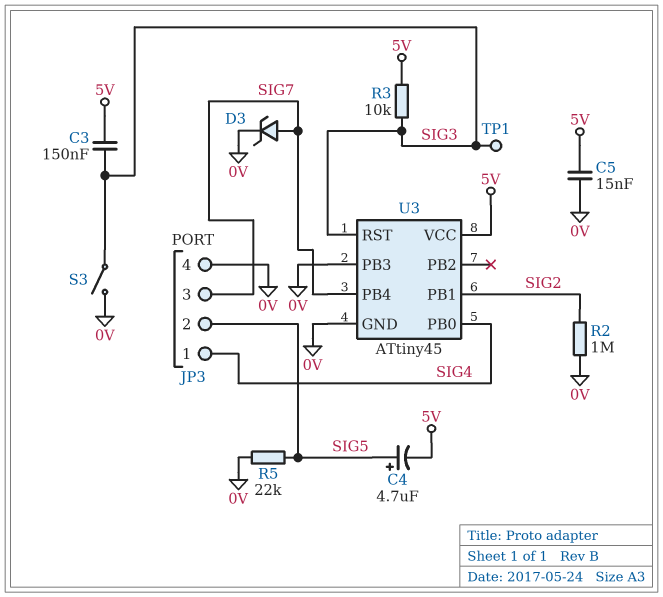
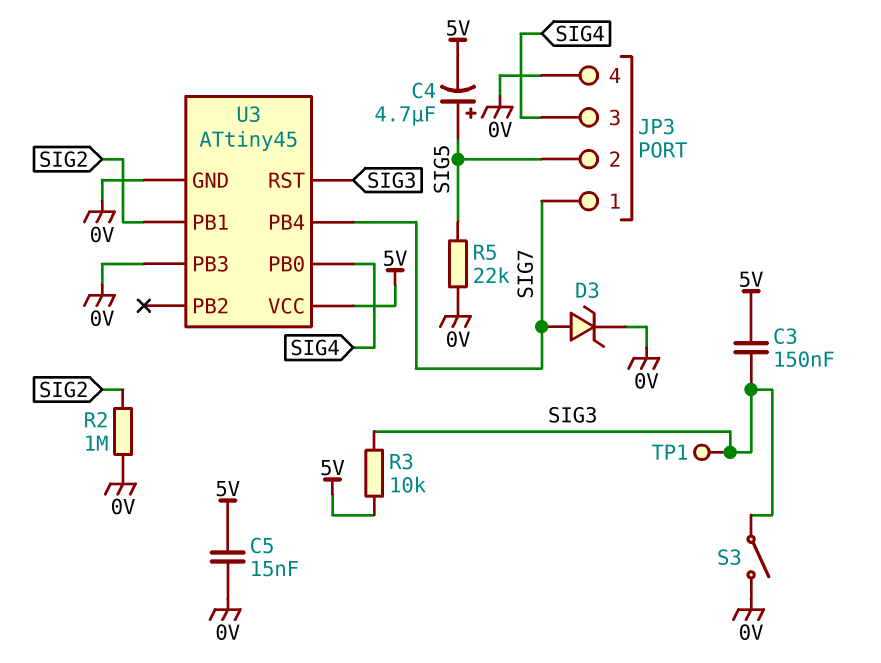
JP3 pin 1: SIG4 -> SIG7
JP3 pin 3: SIG7 -> SIG4

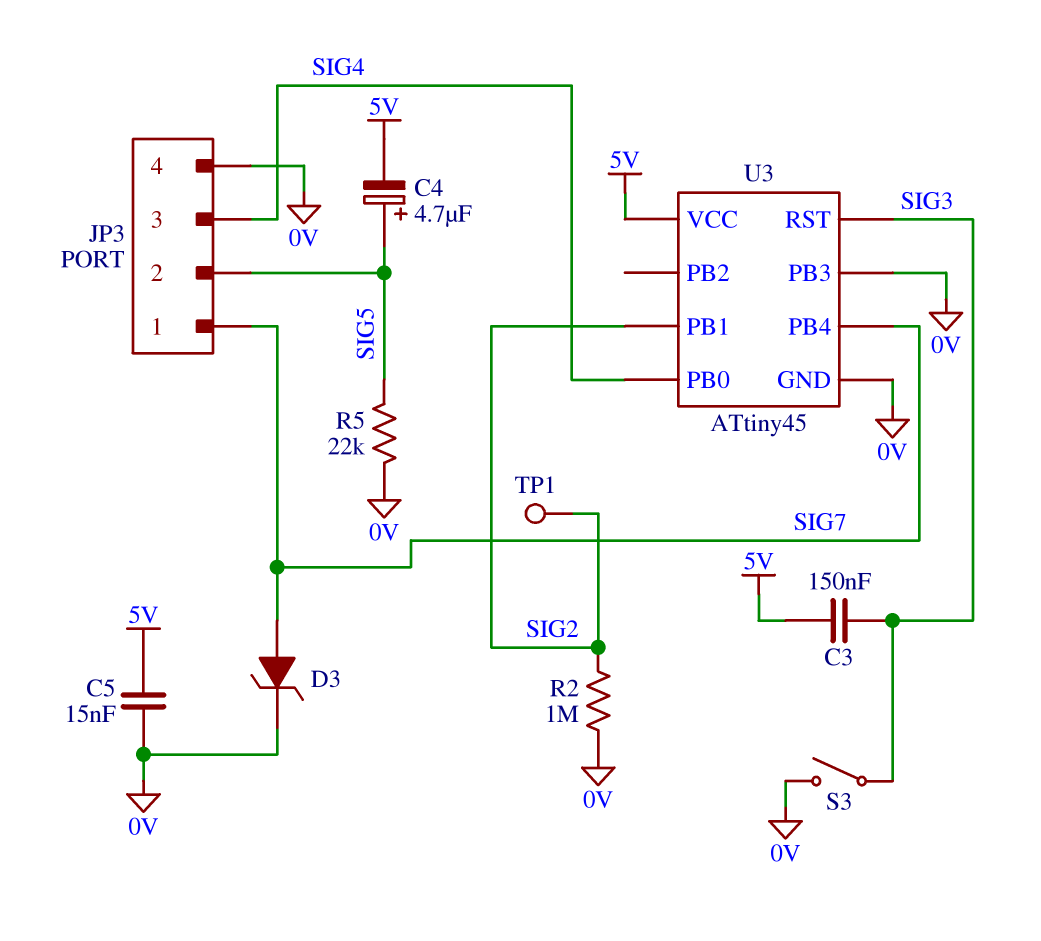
R3: 10k (5V, SIG3) -> none
TP1: test point (SIG3) -> test point (SIG2)

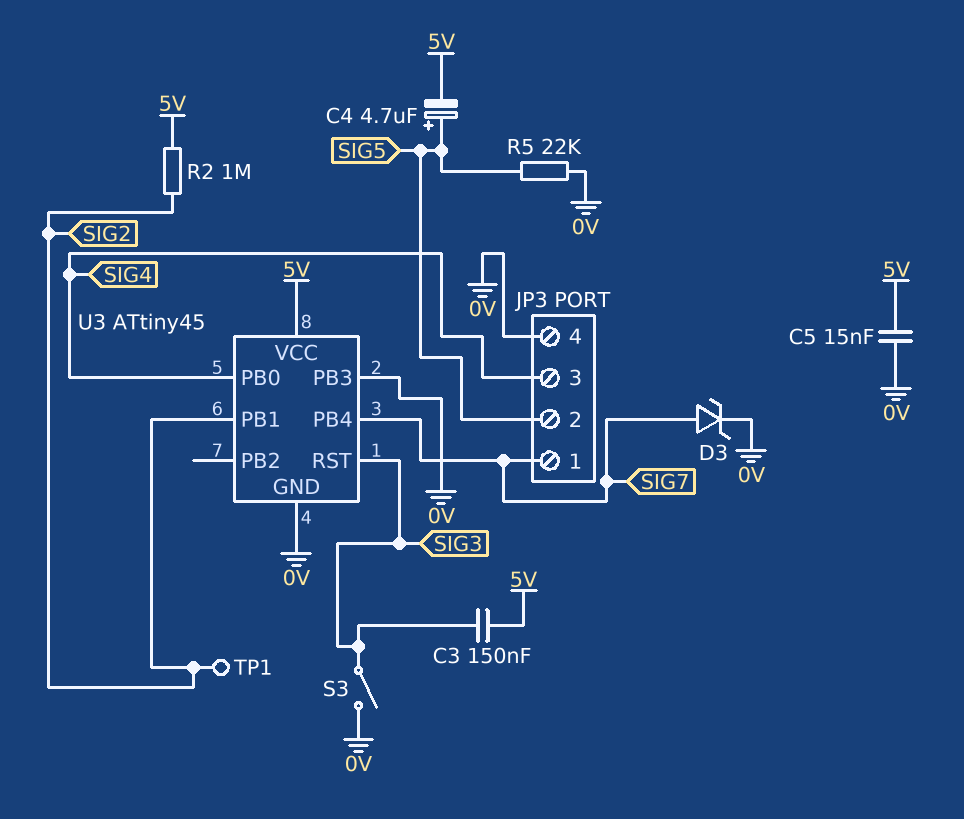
R2: 1M (0V, SIG2) -> 1M (5V, SIG2)

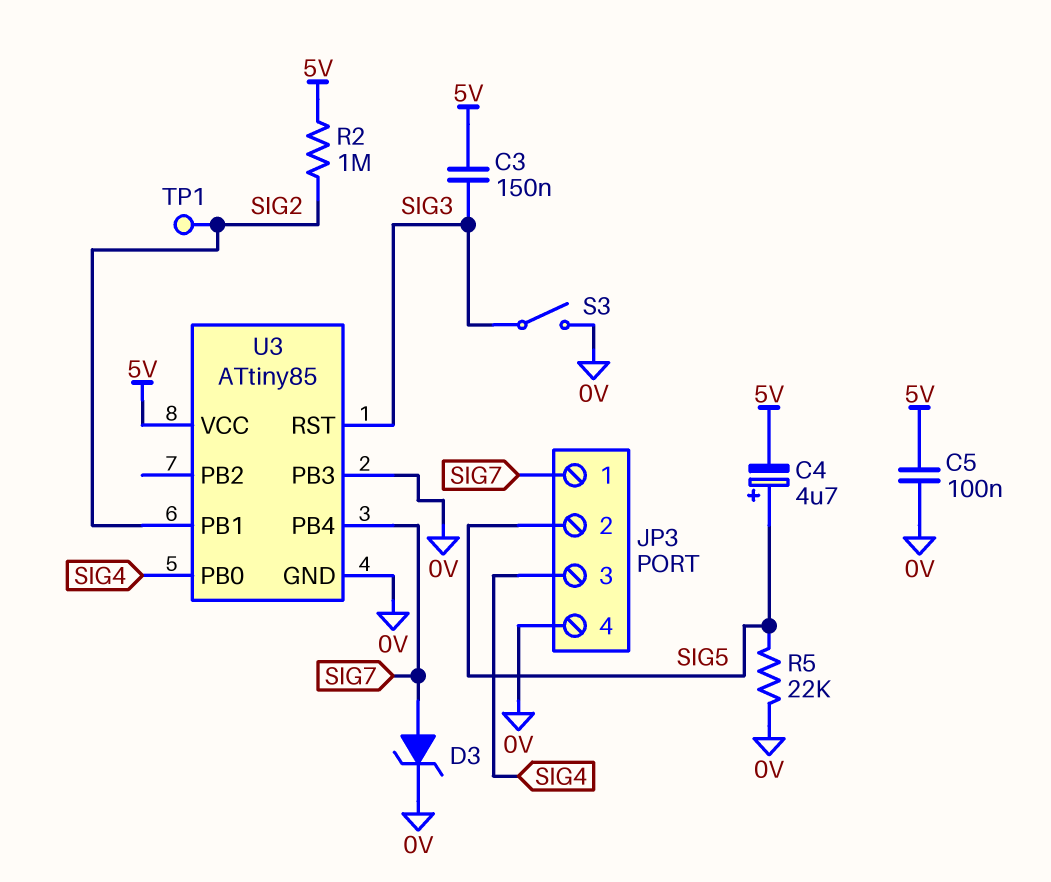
C5: 15nF (0V, 5V) -> 100nF (0V, 5V)
U3: ATtiny45 -> ATtiny85

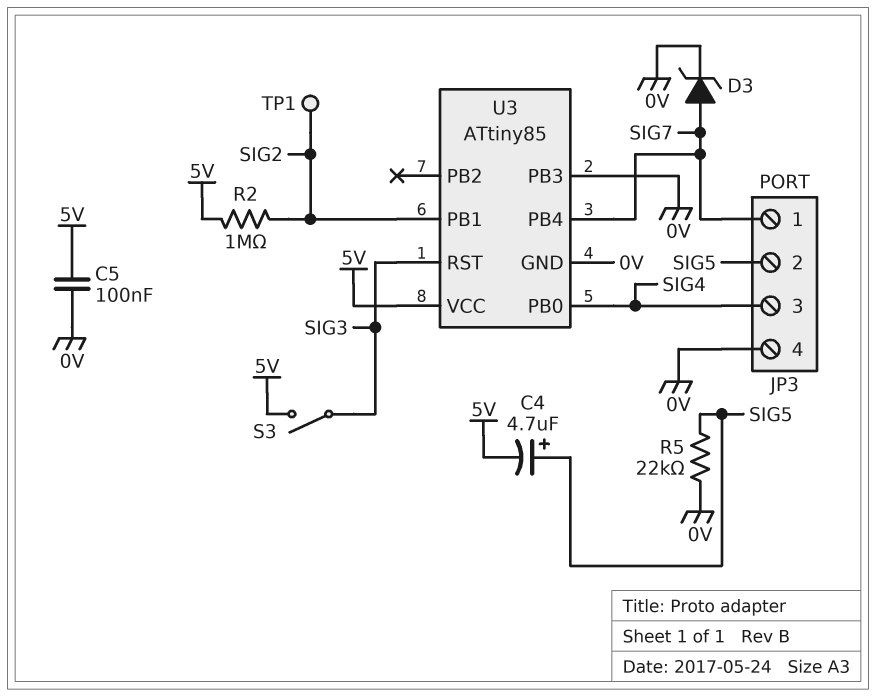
C3: 150nF (5V, SIG3) -> none
S3: switch (0V, SIG3) -> switch (5V, SIG3)

